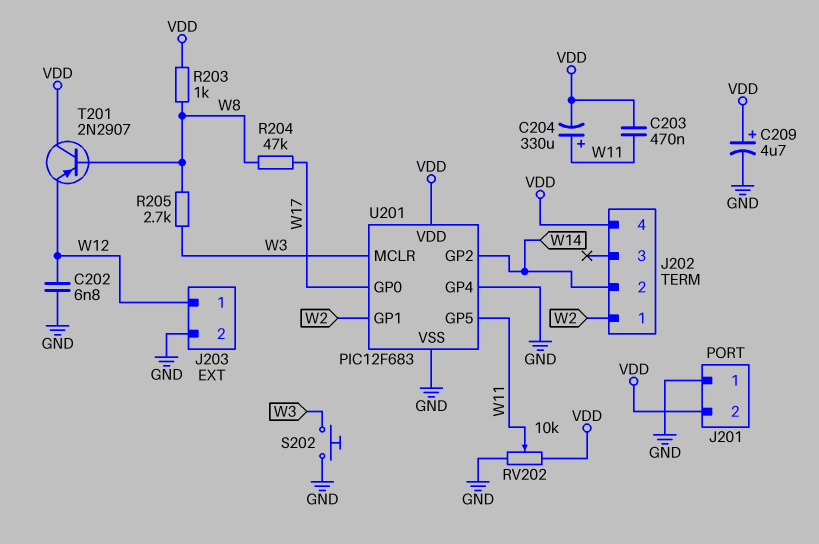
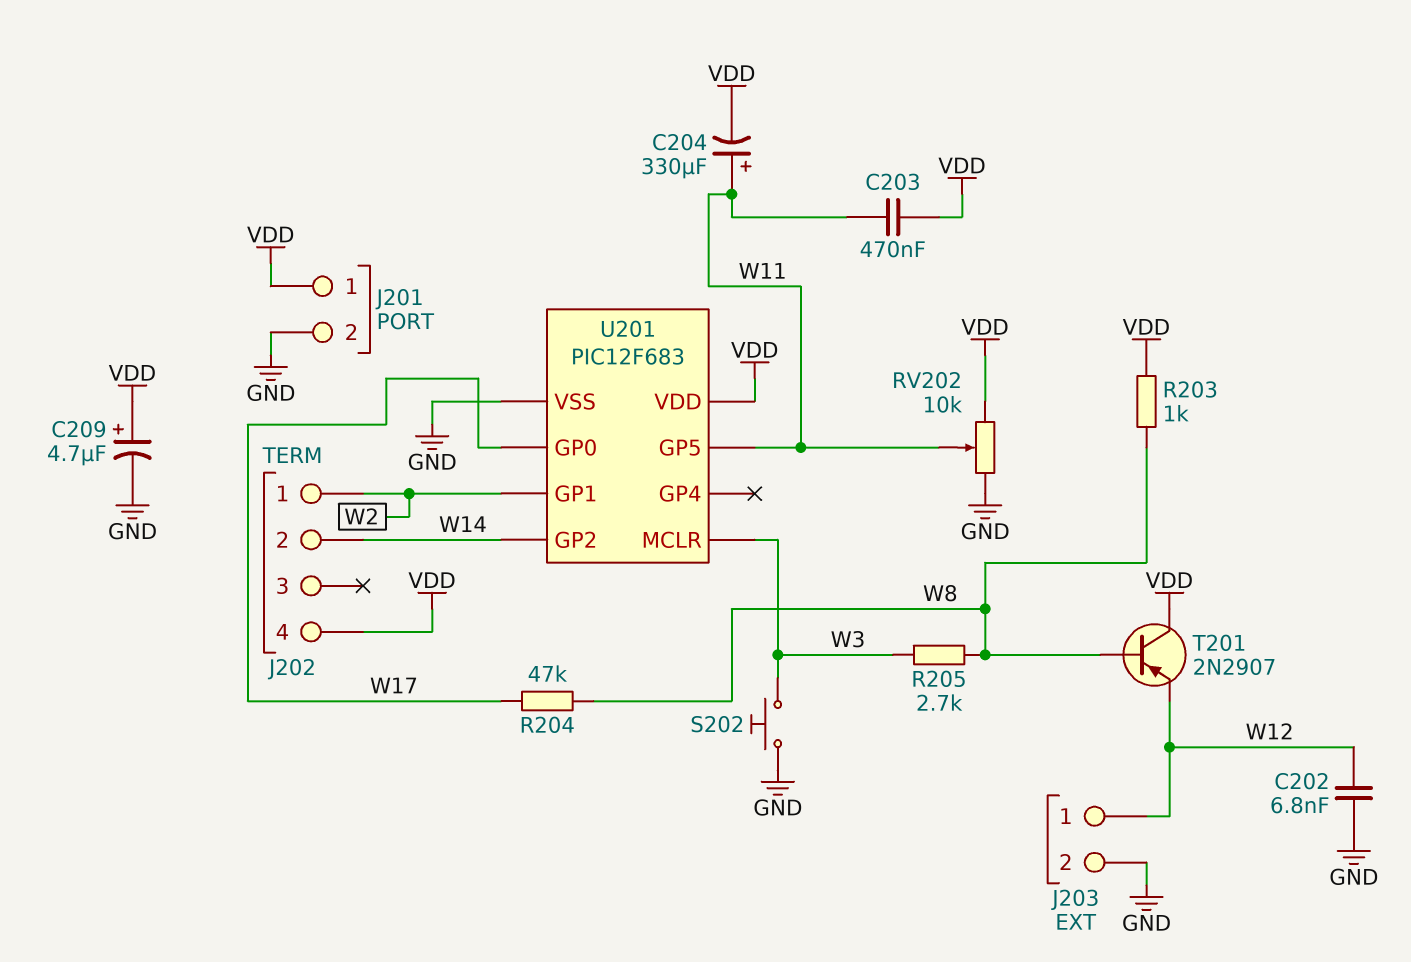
J201 pin 1: GND -> VDD
J201 pin 2: VDD -> GND
U201 pin GP4: GND -> none

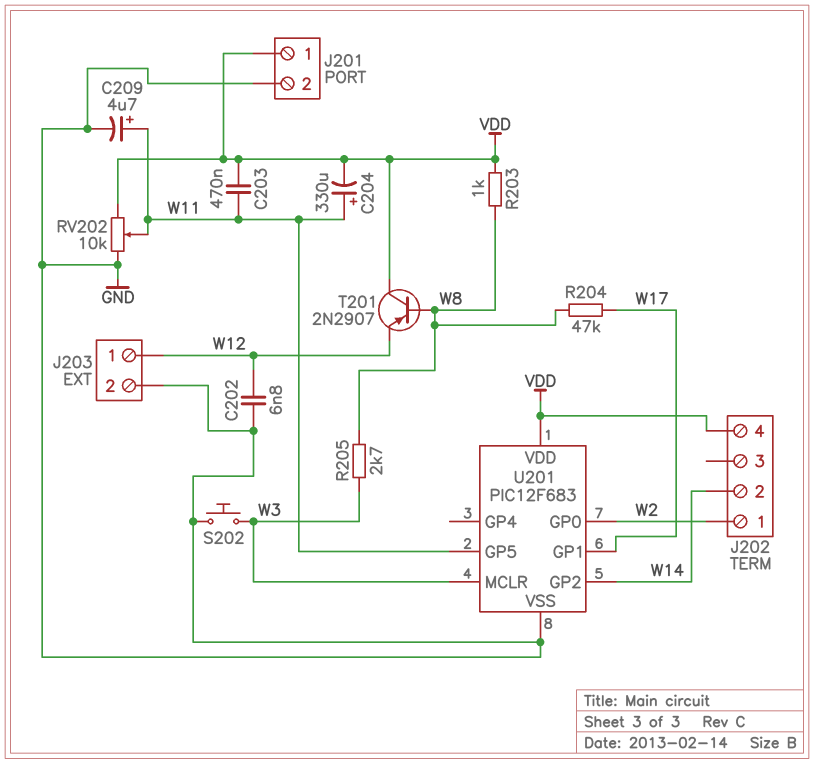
C209: 4.7uF (plus VDD, minus GND) -> 4.7uF (plus W11, minus GND)
U201 pin GP0: W17 -> W2
U201 pin GP1: W2 -> W17

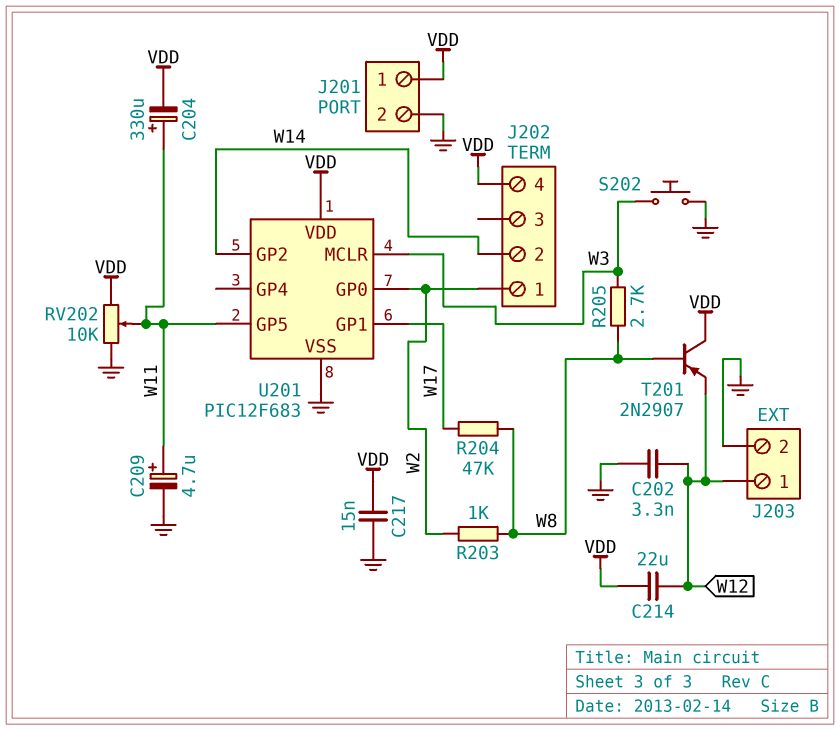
C202: 6.8nF (GND, W12) -> 3.3nF (GND, W12)
C203: 470nF (VDD, W11) -> none
C214: none -> 22uF (VDD, W12)
C217: none -> 15nF (GND, VDD)
R203: 1k (VDD, W8) -> 1k (W2, W8)

